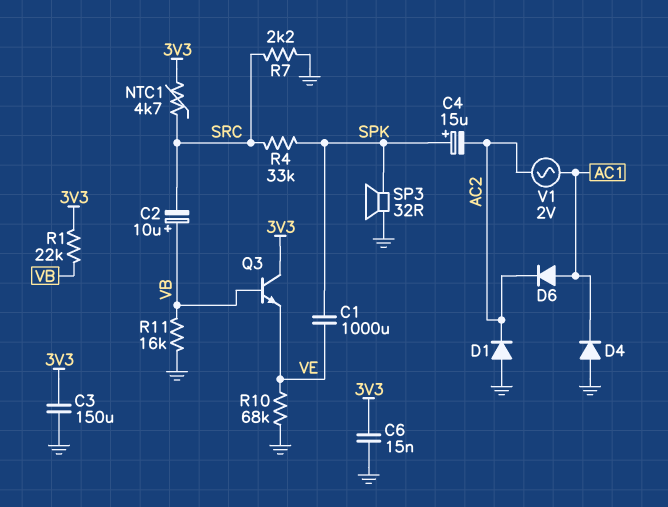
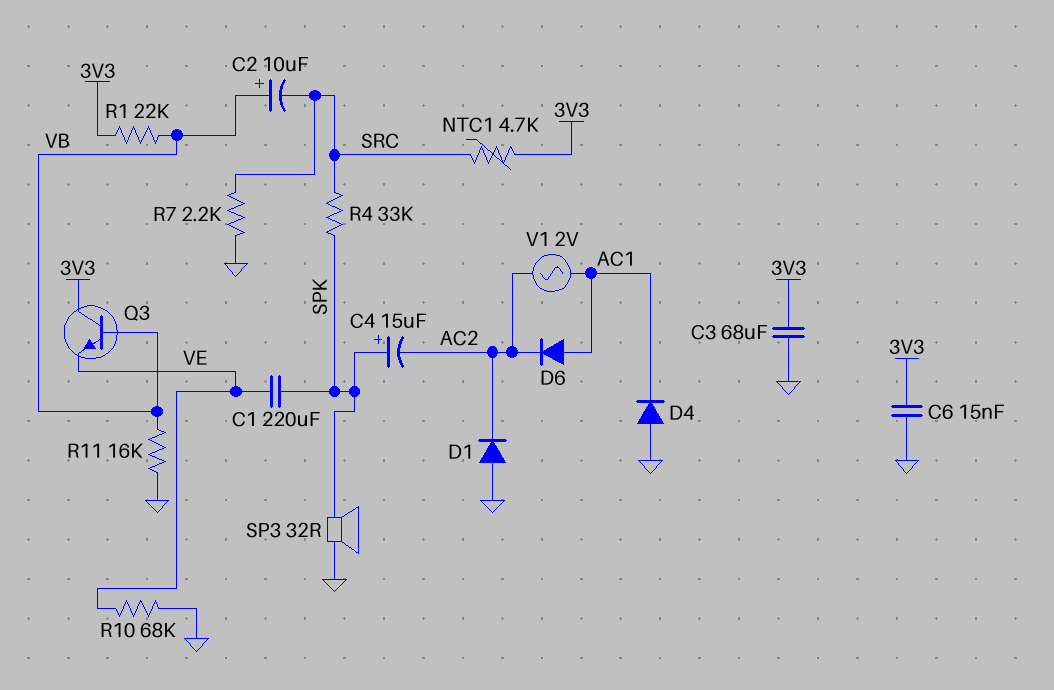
C1: 1000uF (SPK, VE) -> 220uF (SPK, VE)
C3: 150uF (3V3, GND) -> 68uF (3V3, GND)

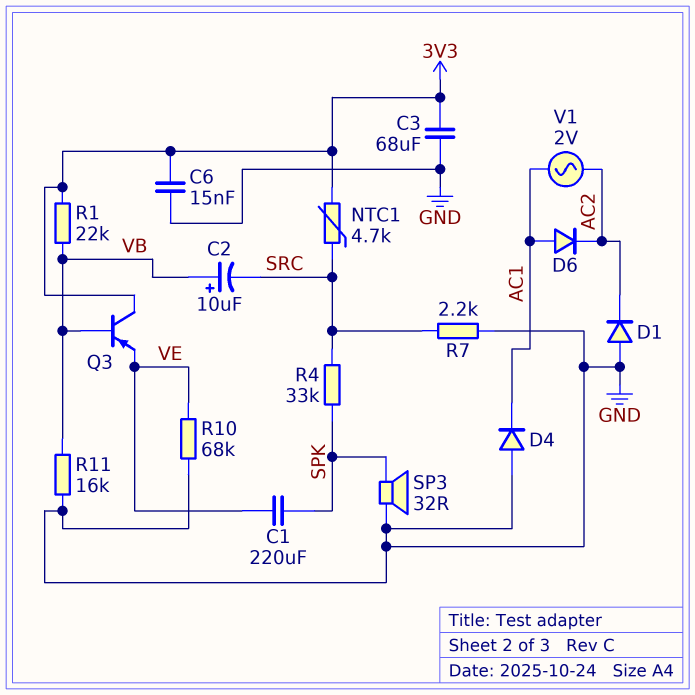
C4: 15uF (plus SPK, minus AC2) -> none
Q3: NPN (B VB, C 3V3, E VE) -> PNP (B VB, C 3V3, E VE)

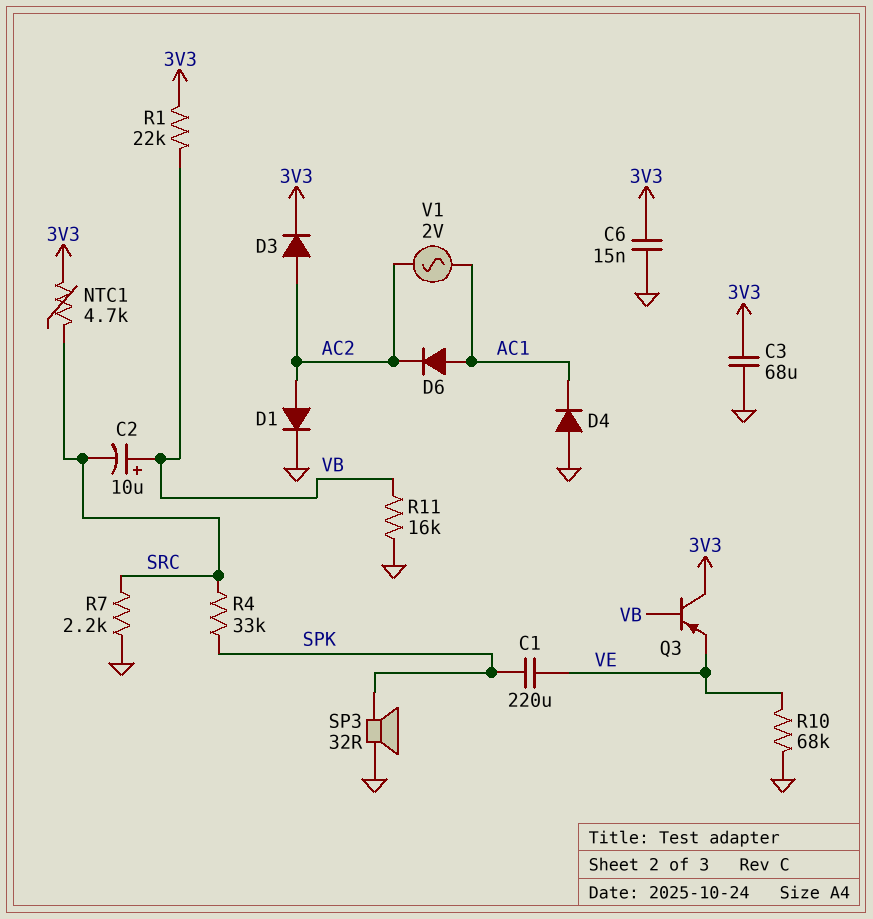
D1: diode (A GND, K AC2) -> diode (A AC2, K GND)
D3: none -> diode (A AC2, K 3V3)

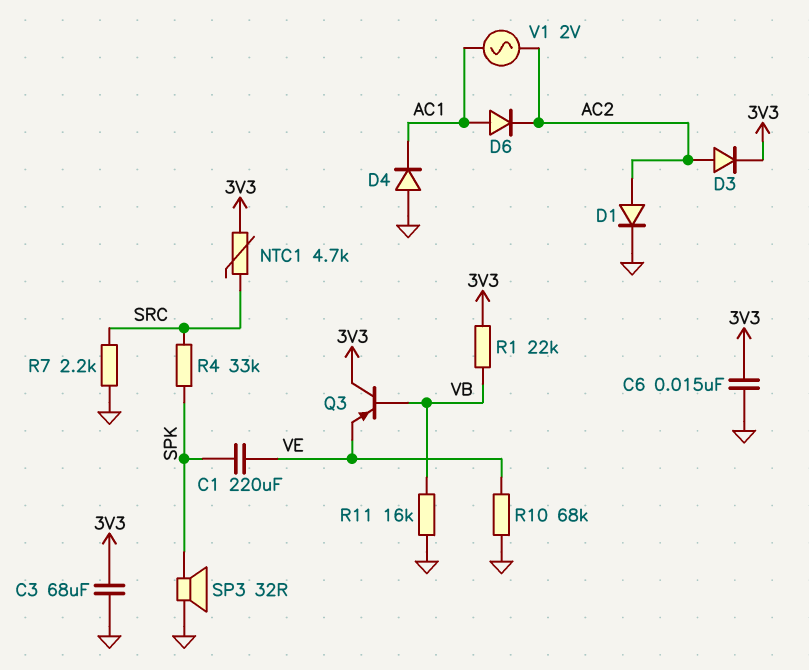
C2: 10uF (plus VB, minus SRC) -> none

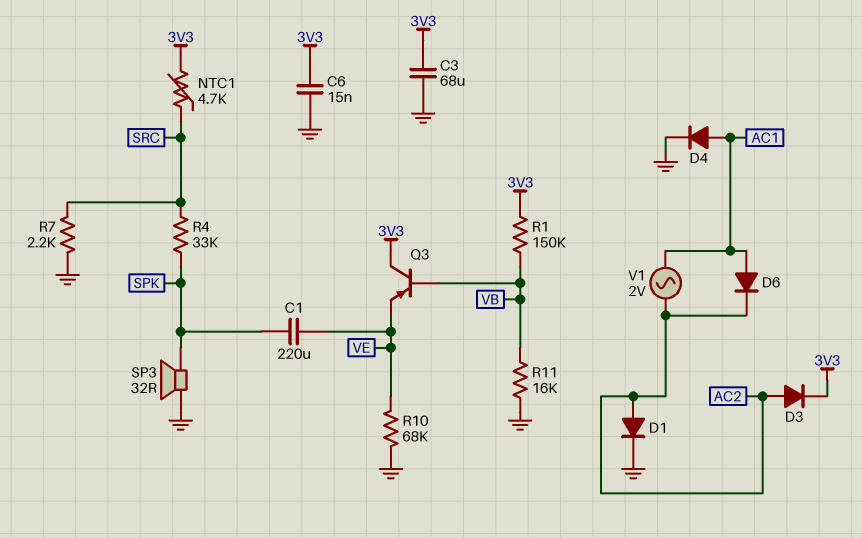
D4: diode (A GND, K AC1) -> diode (A AC1, K GND)
R1: 22k (3V3, VB) -> 150k (3V3, VB)

